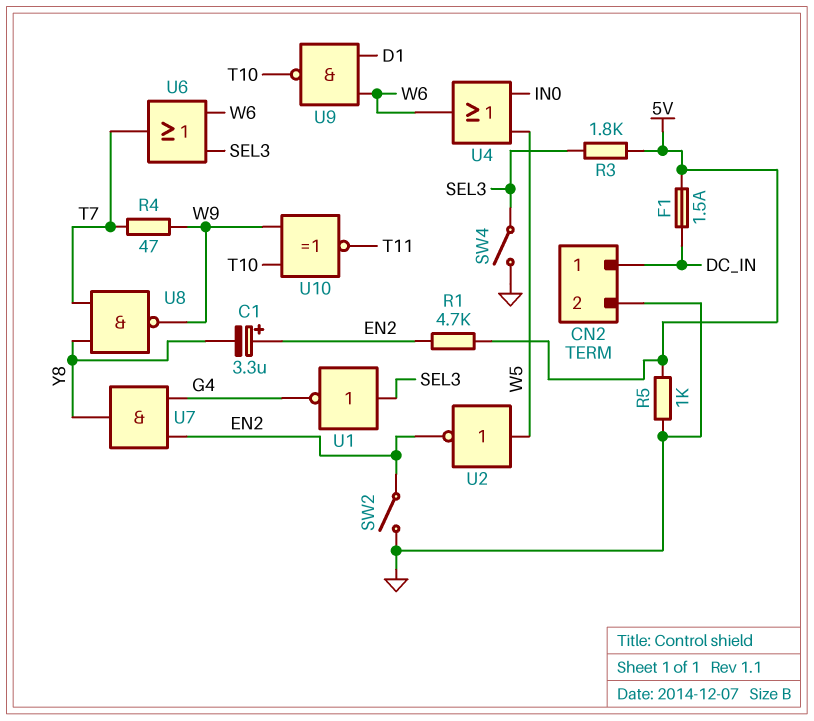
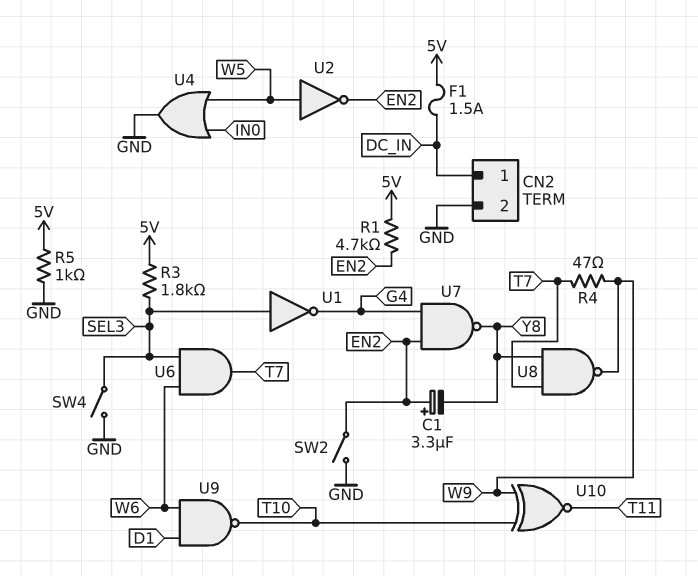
U4: OR (in IN0, in W5, out W6) -> OR (in IN0, in W5, out GND)
U6: OR (in SEL3, in W6, out T7) -> AND (in SEL3, in W6, out T7)
U7: AND (in EN2, in G4, out Y8) -> NAND (in EN2, in G4, out Y8)

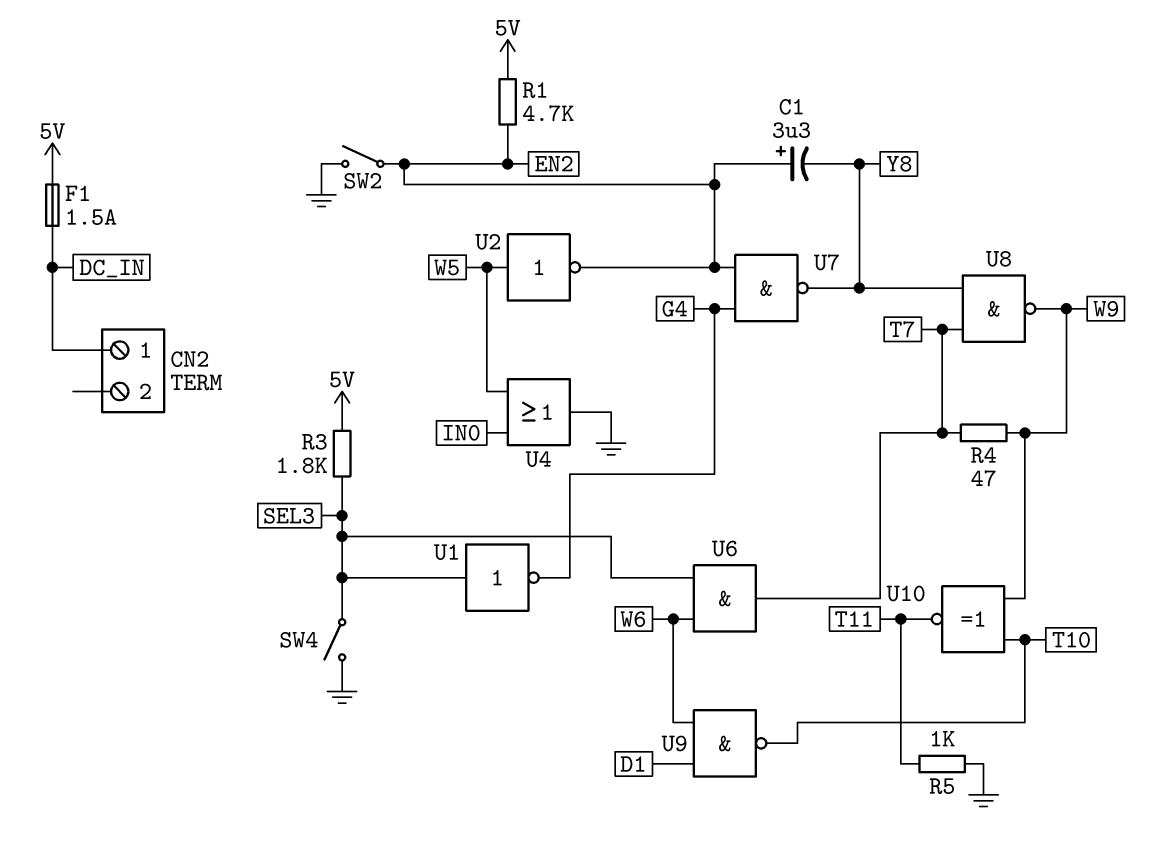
CN2 pin 2: GND -> none
R5: 1k (5V, GND) -> 1k (GND, T11)

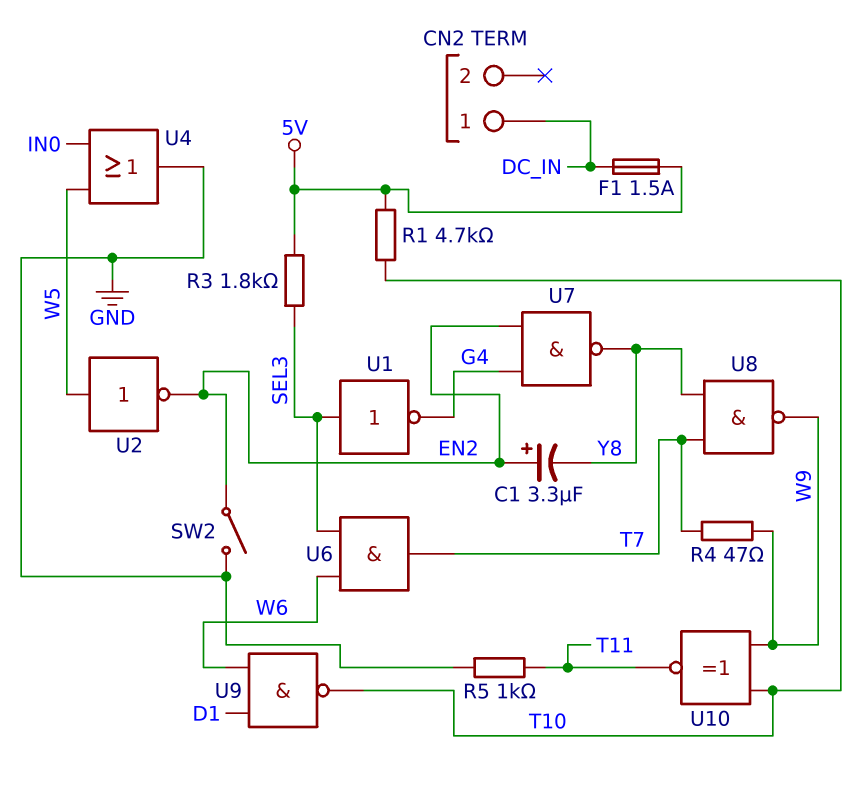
R1: 4.7k (5V, EN2) -> 4.7k (5V, T10)
SW4: switch (GND, SEL3) -> none

